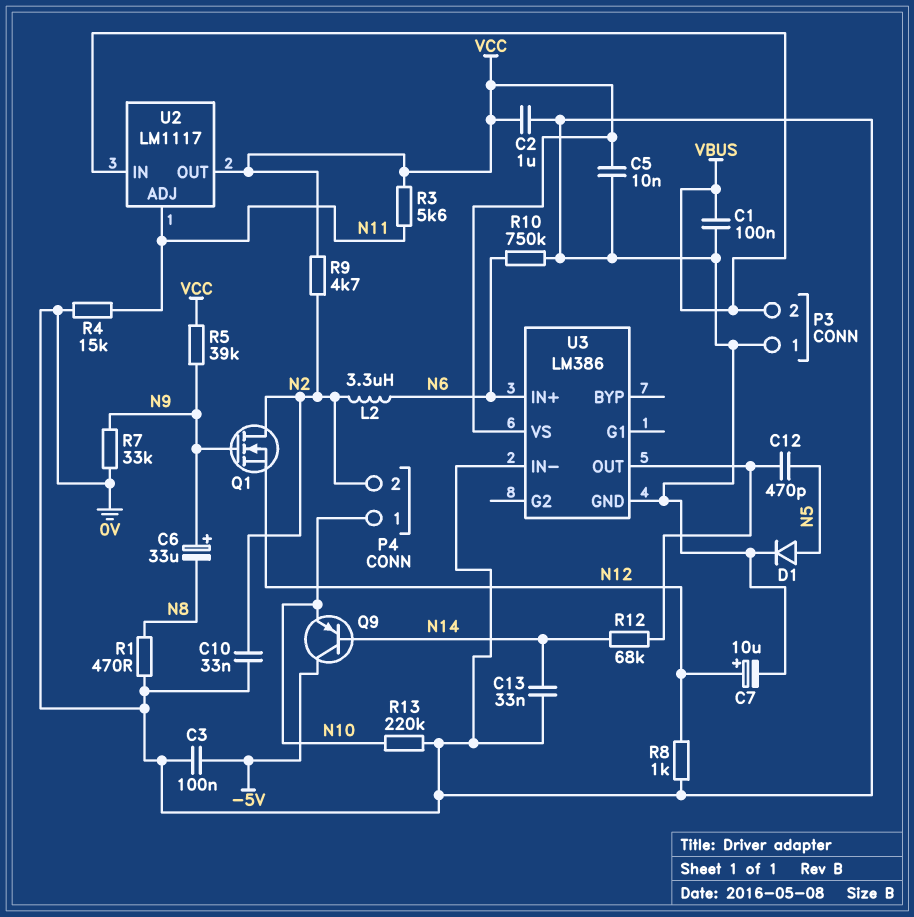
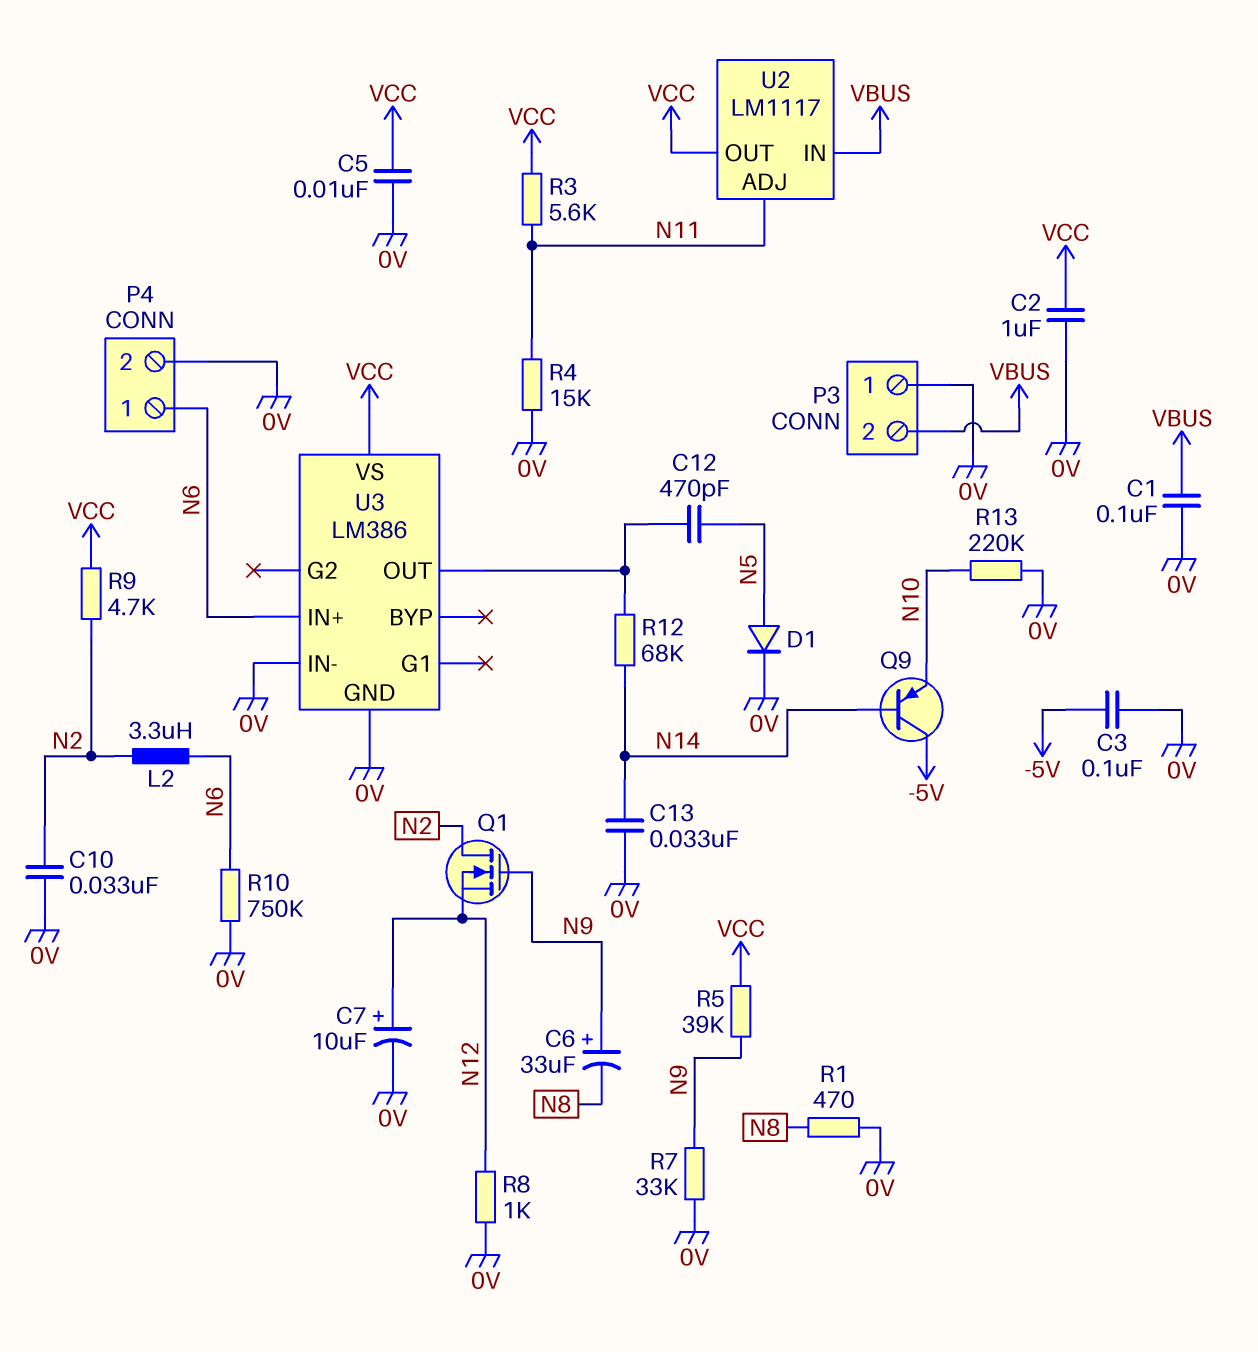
P4 pin 1: N10 -> N6
P4 pin 2: N2 -> 0V

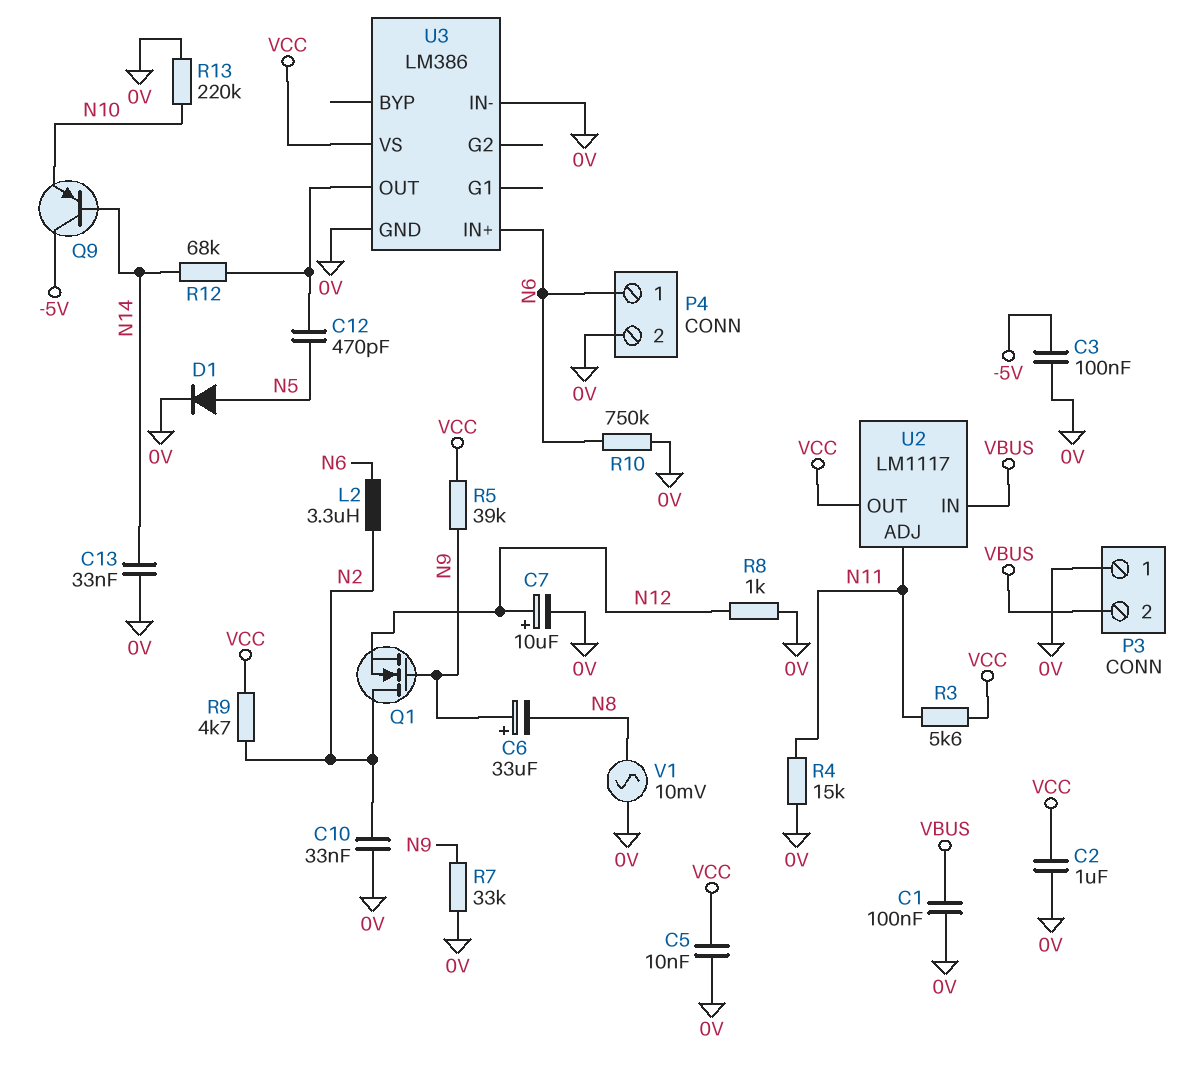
R1: 470 (0V, N8) -> none
V1: none -> AC 10mV (0V, N8)

